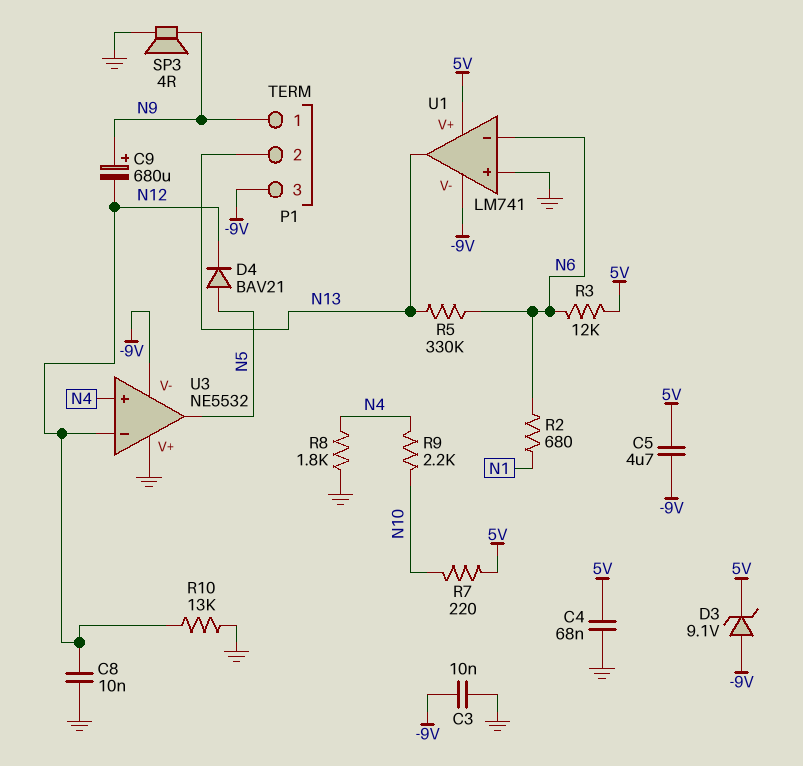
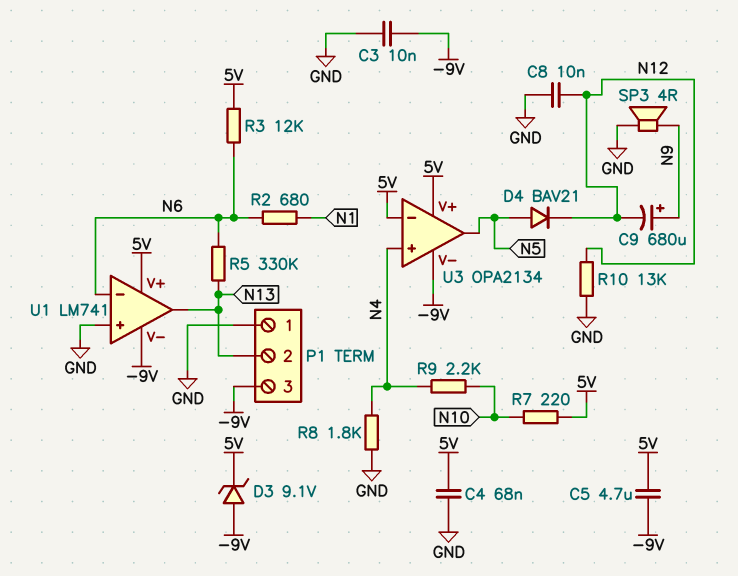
P1 pin 1: N9 -> GND
U3: NE5532 -> OPA2134
U3 pin V+: GND -> 5V
U3 pin in-: N12 -> 5V

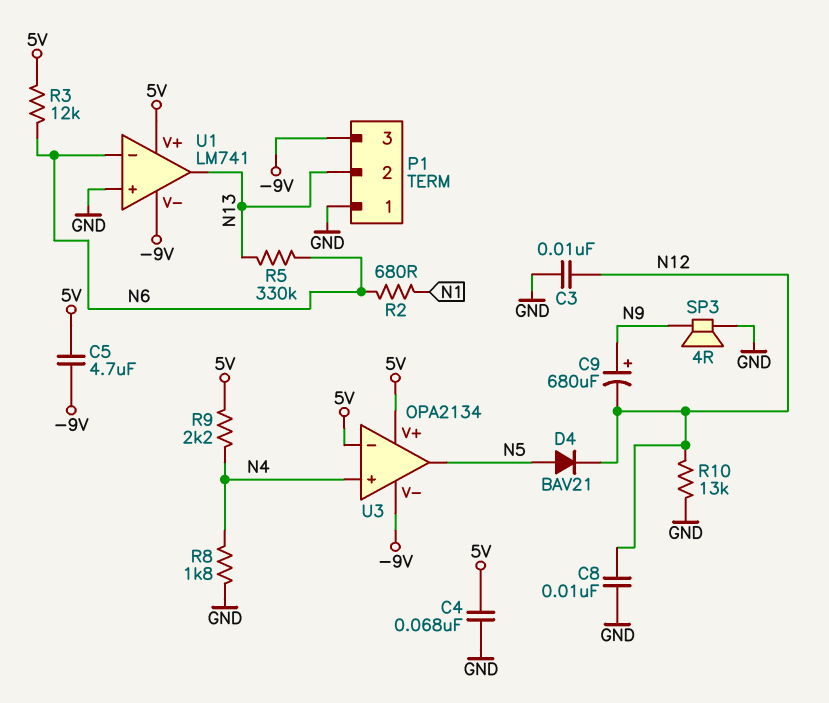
C3: 10nF (-9V, GND) -> 10nF (GND, N12)
D3: zener 9.1V (A -9V, K 5V) -> none
R7: 220 (5V, N10) -> none
R9: 2.2k (N4, N10) -> 2.2k (5V, N4)

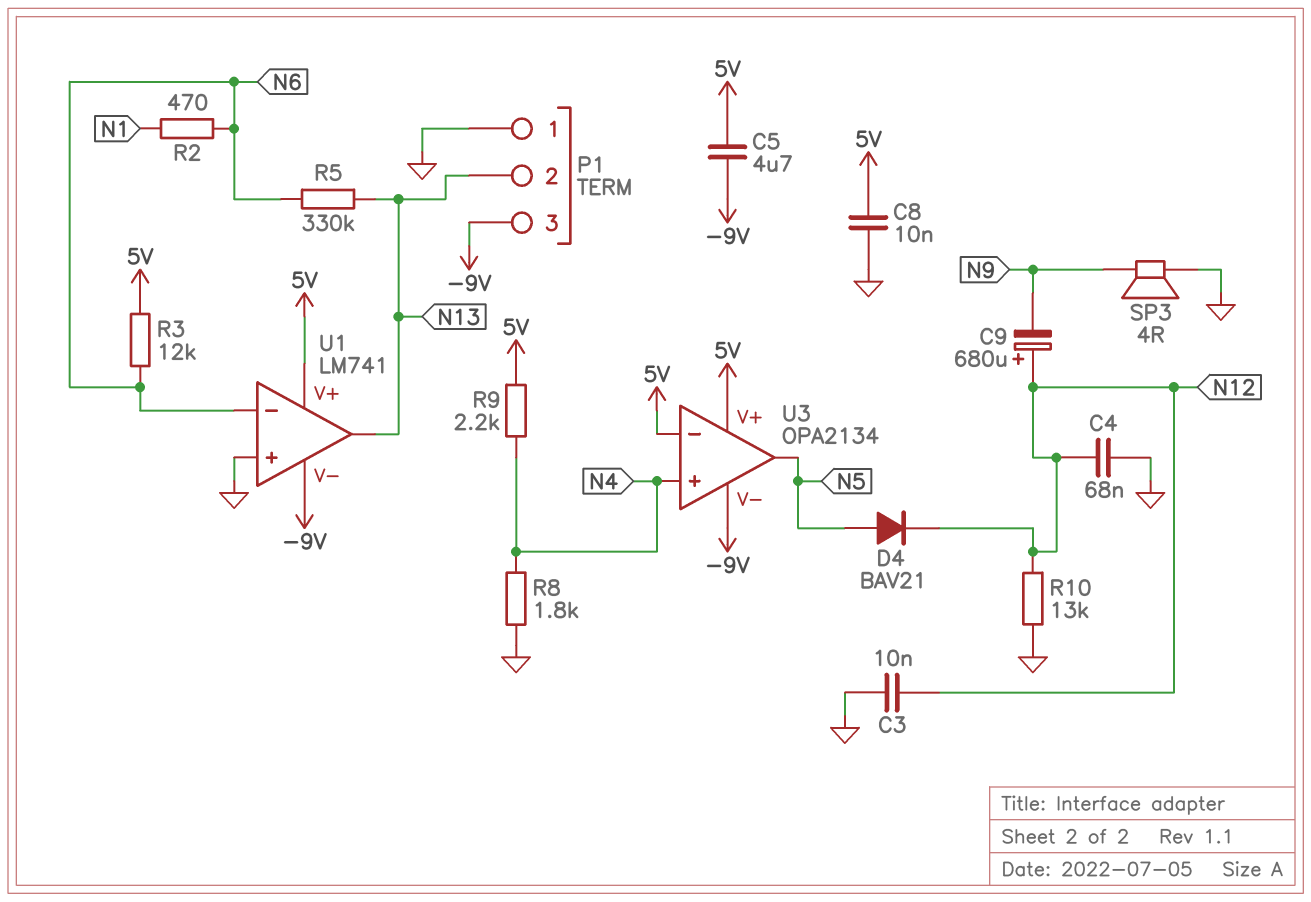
C4: 68nF (5V, GND) -> 68nF (GND, N12)
C8: 10nF (GND, N12) -> 10nF (5V, GND)
C9: 680uF (plus N9, minus N12) -> 680uF (plus N12, minus N9)
R2: 680 (N1, N6) -> 470 (N1, N6)

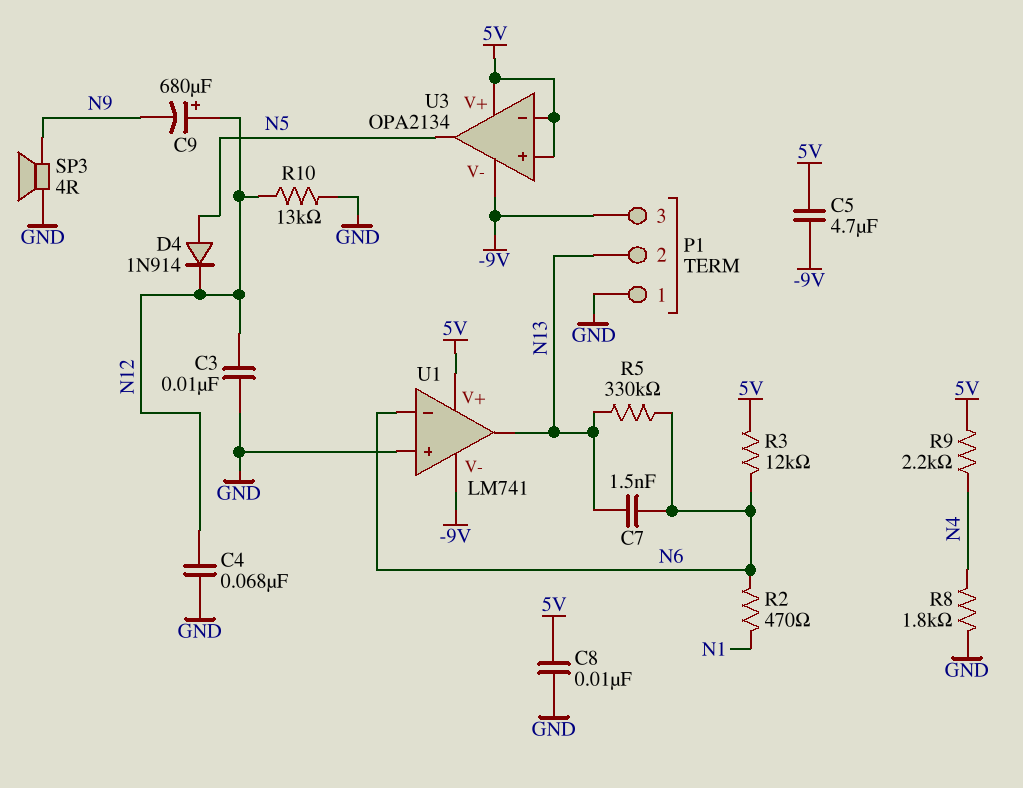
C7: none -> 1.5nF (N6, N13)
D4: diode BAV21 (A N5, K N12) -> diode 1N914 (A N5, K N12)
U3 pin in+: N4 -> 5V

